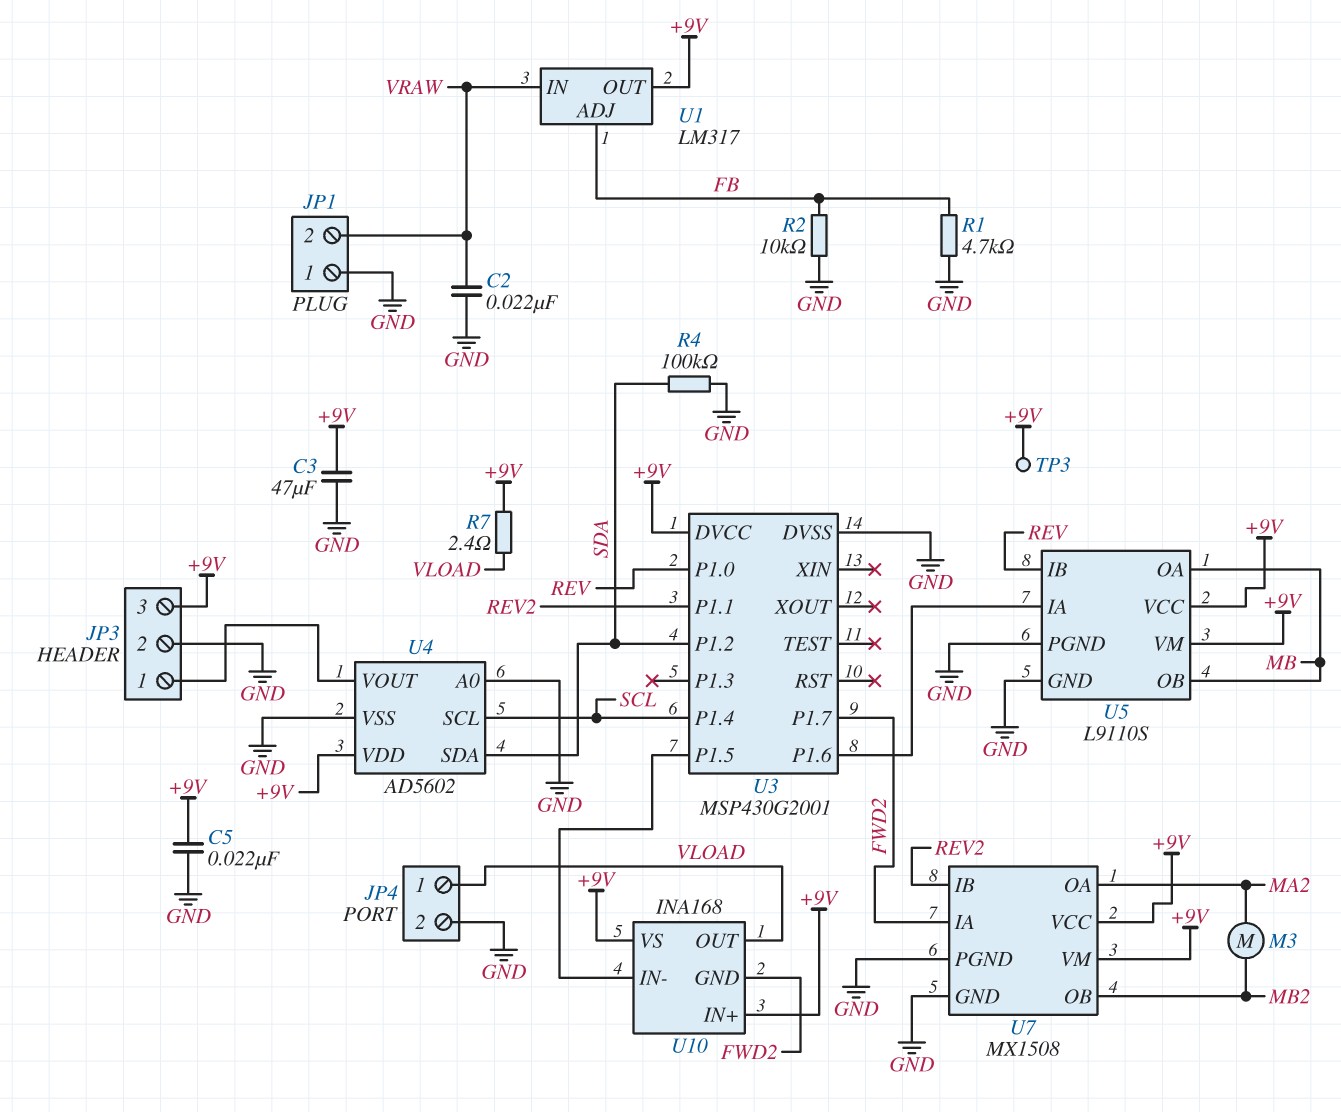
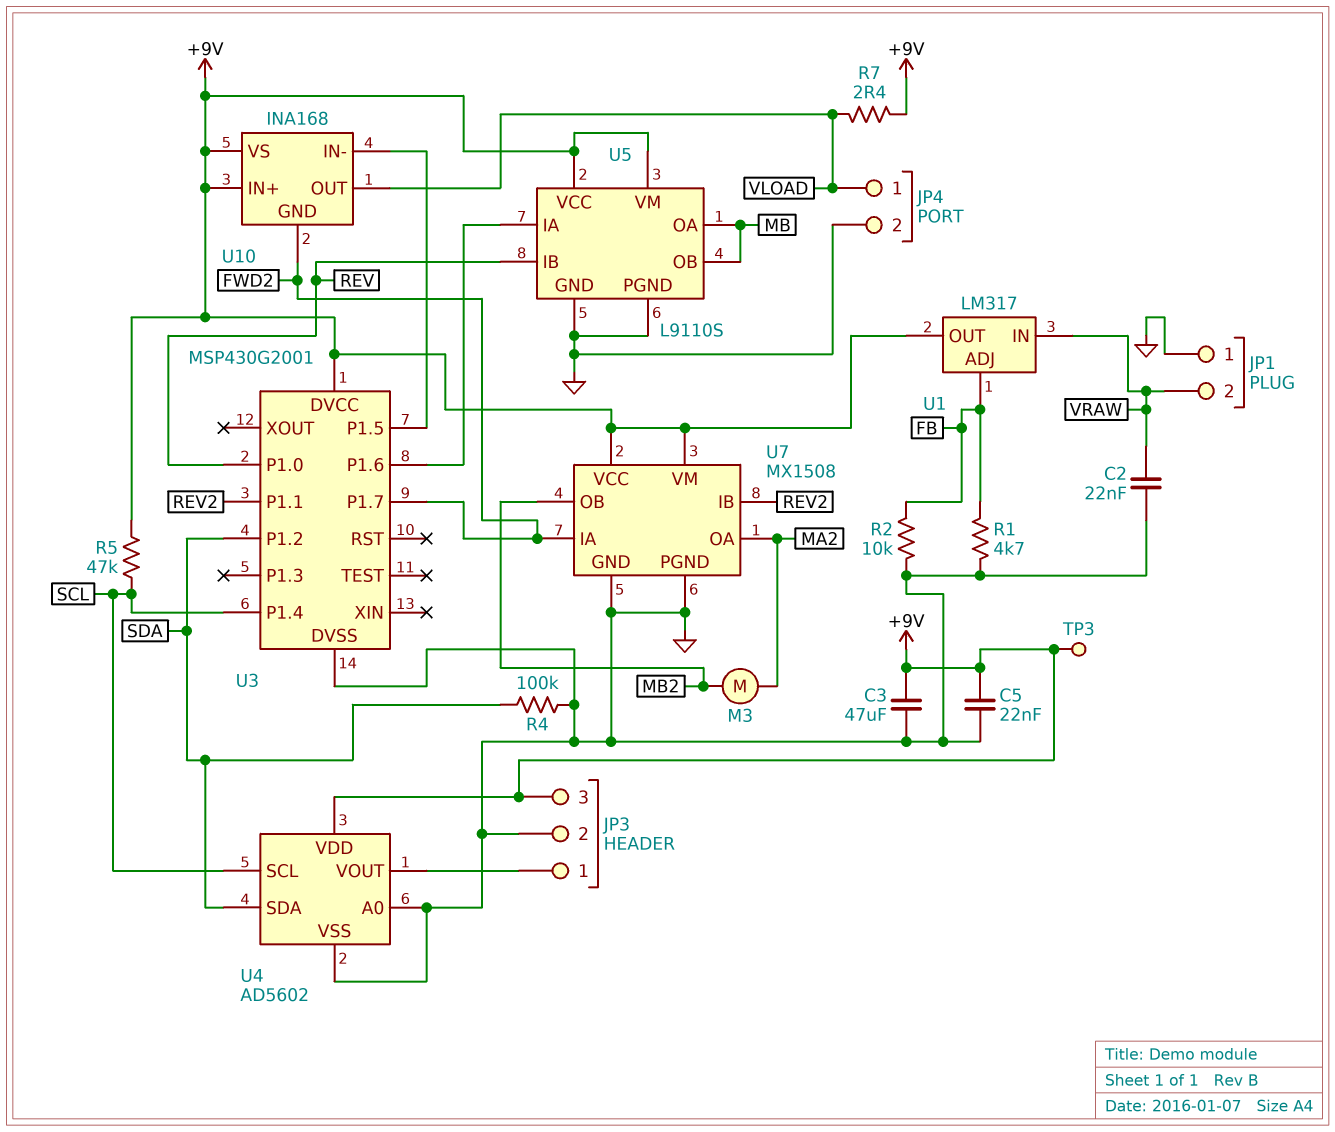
R5: none -> 47k (+9V, SCL)

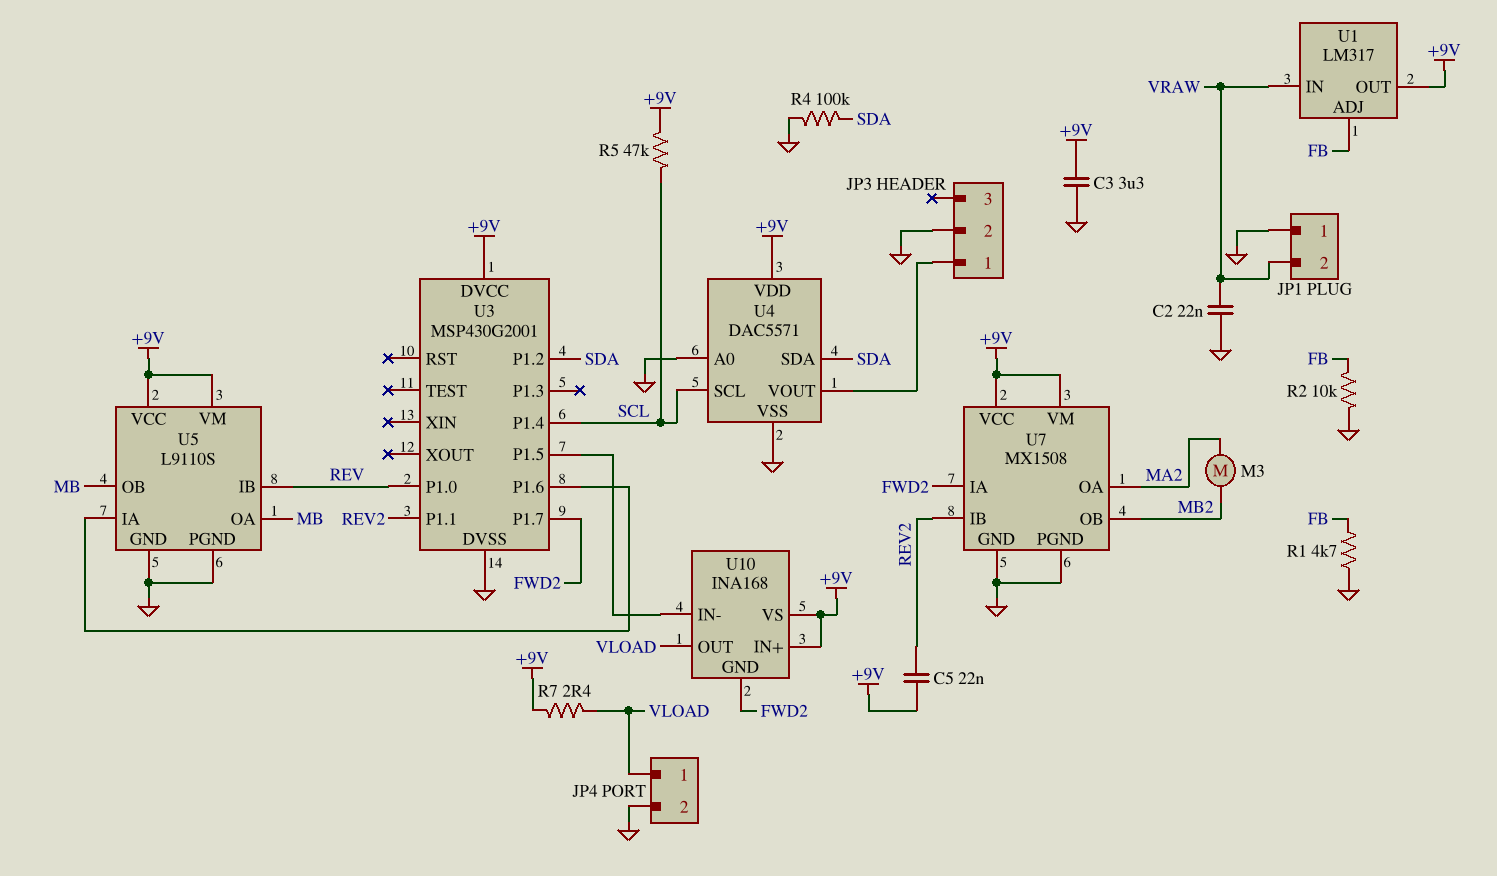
C3: 47uF (+9V, GND) -> 3.3uF (+9V, GND)
C5: 22nF (+9V, GND) -> 22nF (+9V, REV2)
JP3 pin 3: +9V -> none
TP3: test point (+9V) -> none
U4: AD5602 -> DAC5571

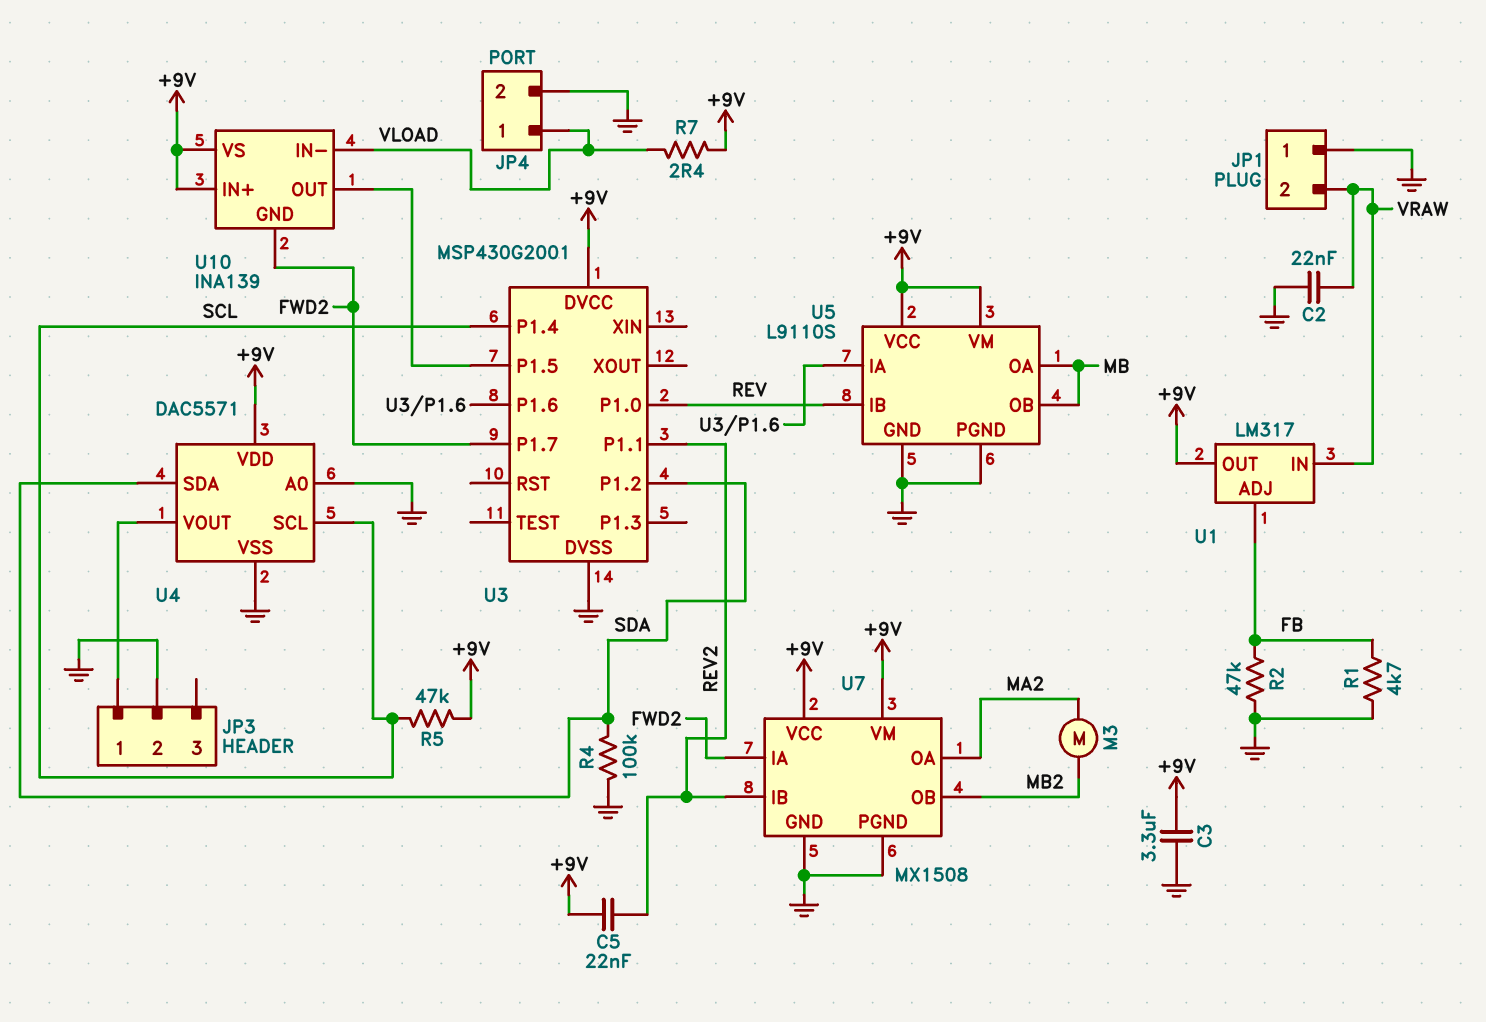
R2: 10k (FB, GND) -> 47k (FB, GND)
U10: INA168 -> INA139
U10 pin IN-: U3/P1.5 -> VLOAD
U10 pin OUT: VLOAD -> U3/P1.5

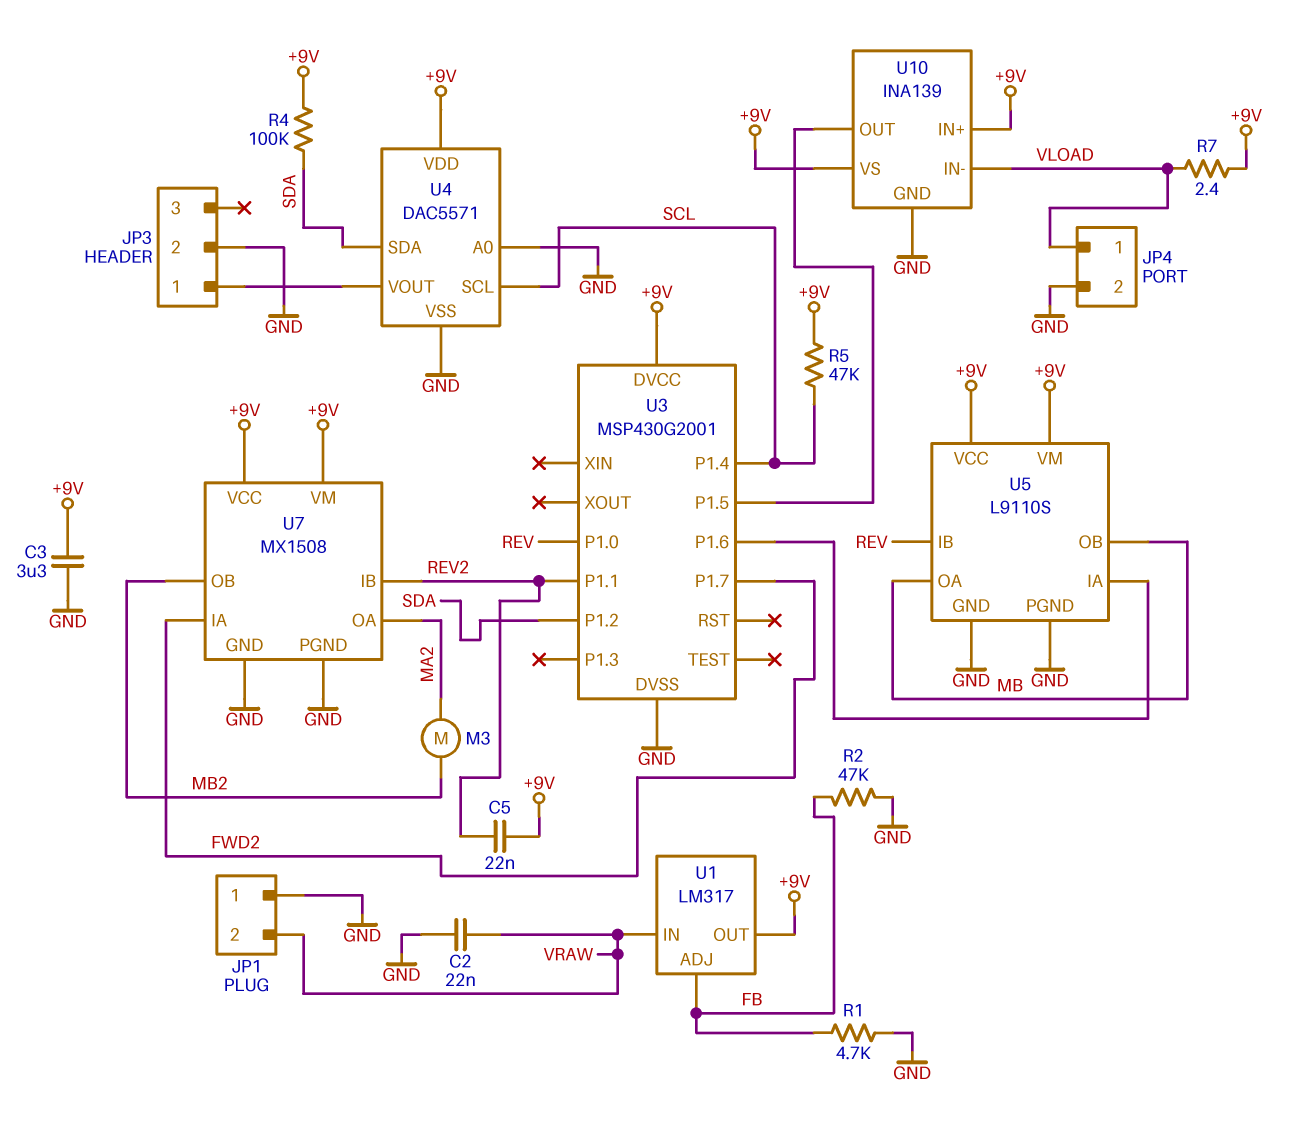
R4: 100k (GND, SDA) -> 100k (+9V, SDA)
U10 pin GND: FWD2 -> GND

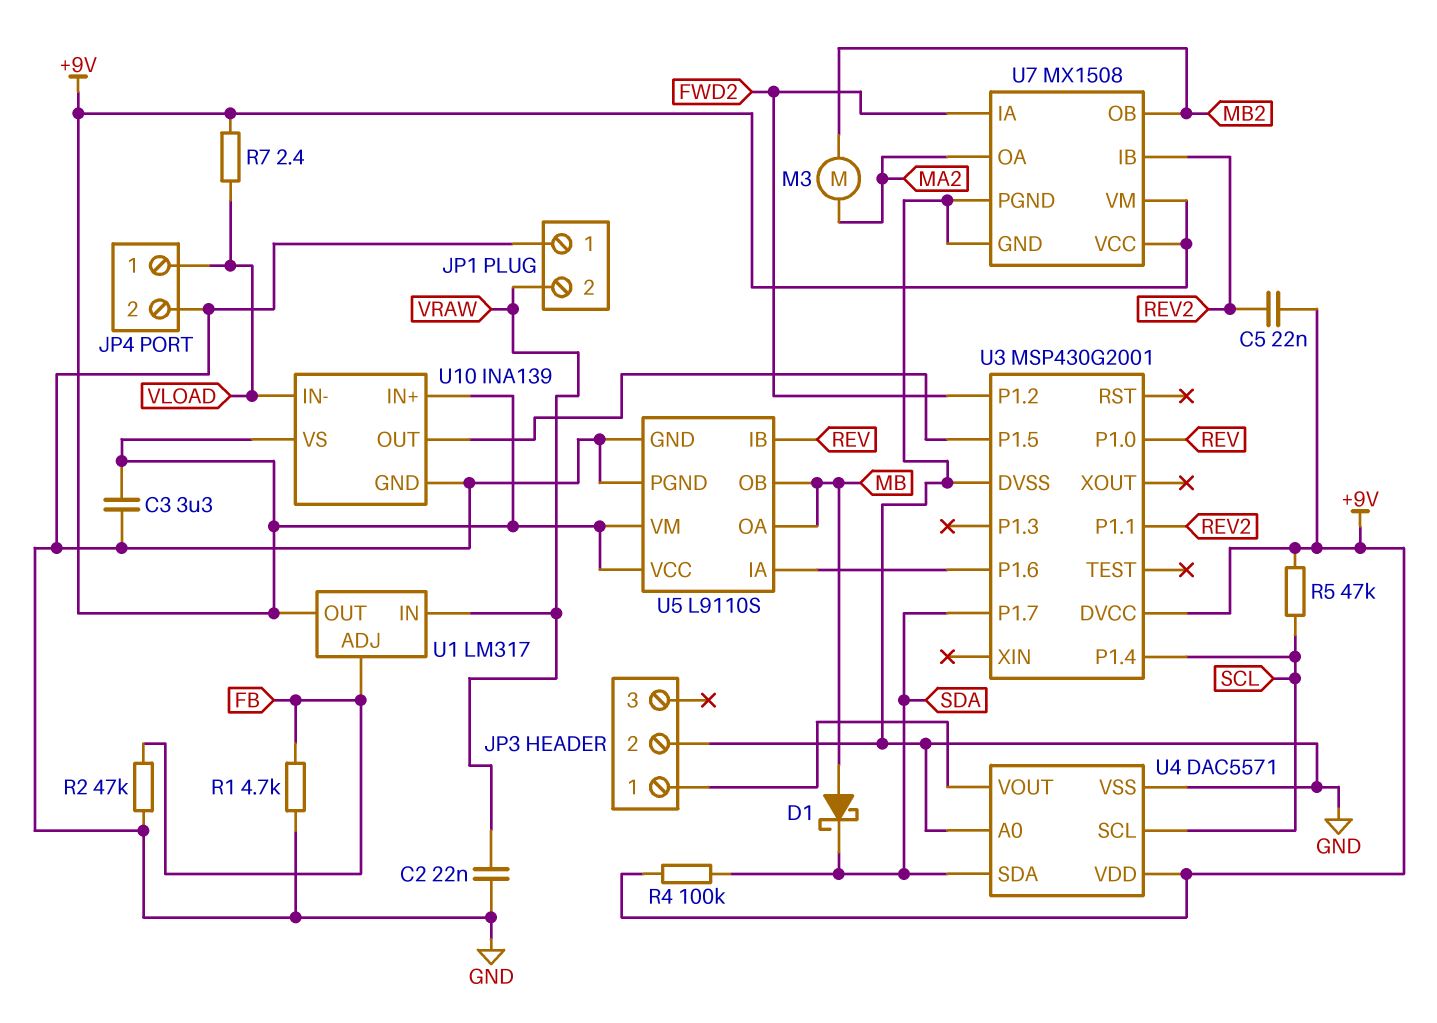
D1: none -> schottky (A MB, K SDA)
U3 pin P1.2: SDA -> FWD2
U3 pin P1.7: FWD2 -> SDA

